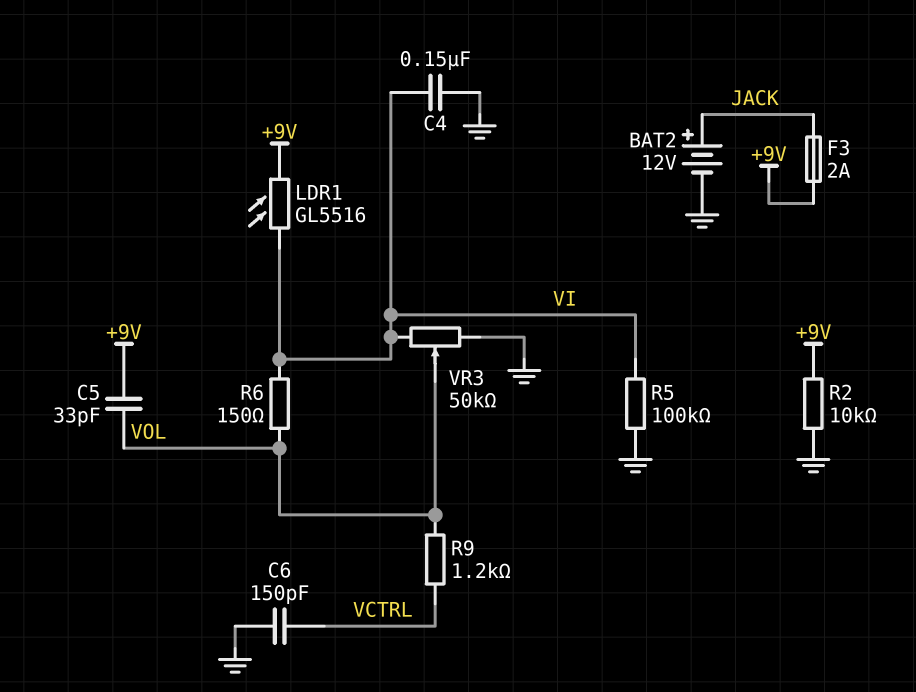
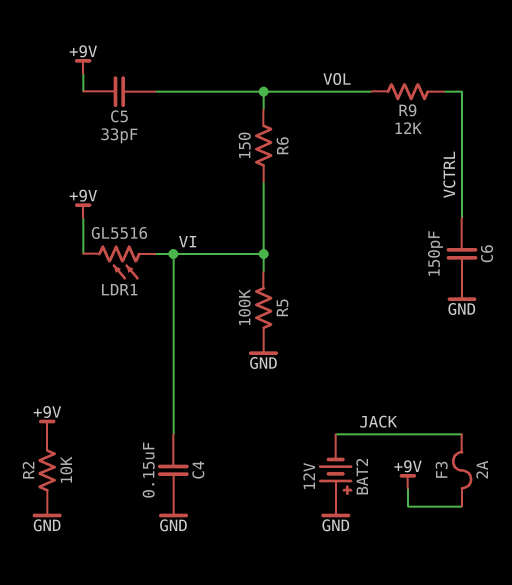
BAT2: 12V (plus JACK, minus GND) -> 12V (plus GND, minus JACK)
R9: 1.2k (VCTRL, VOL) -> 12k (VCTRL, VOL)
VR3: 50k (GND, VI, wiper VOL) -> none

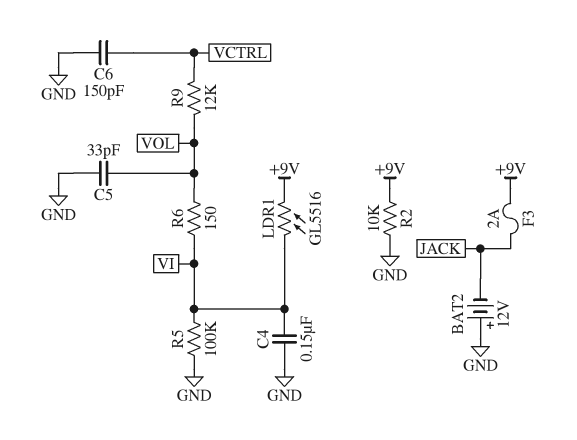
C5: 33pF (+9V, VOL) -> 33pF (GND, VOL)

